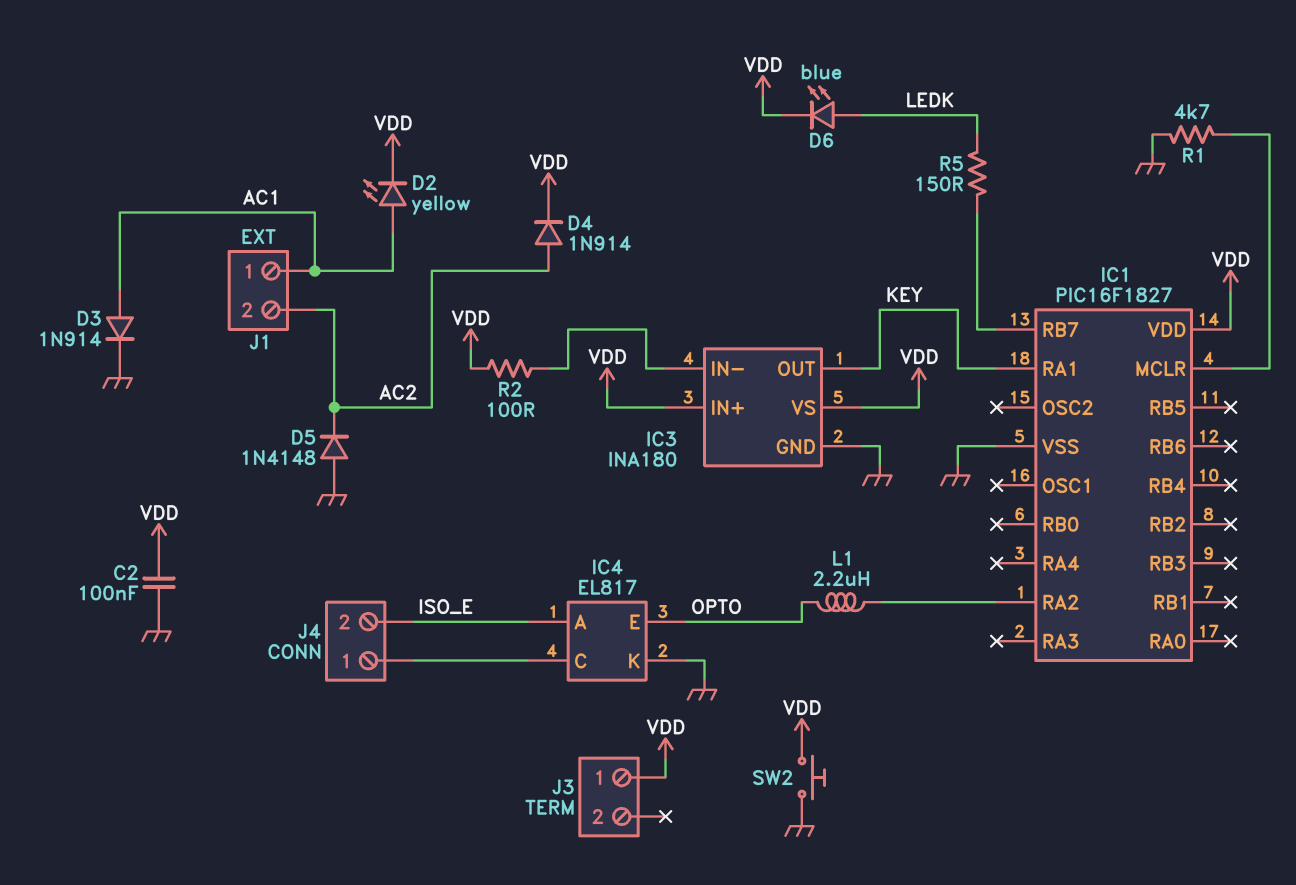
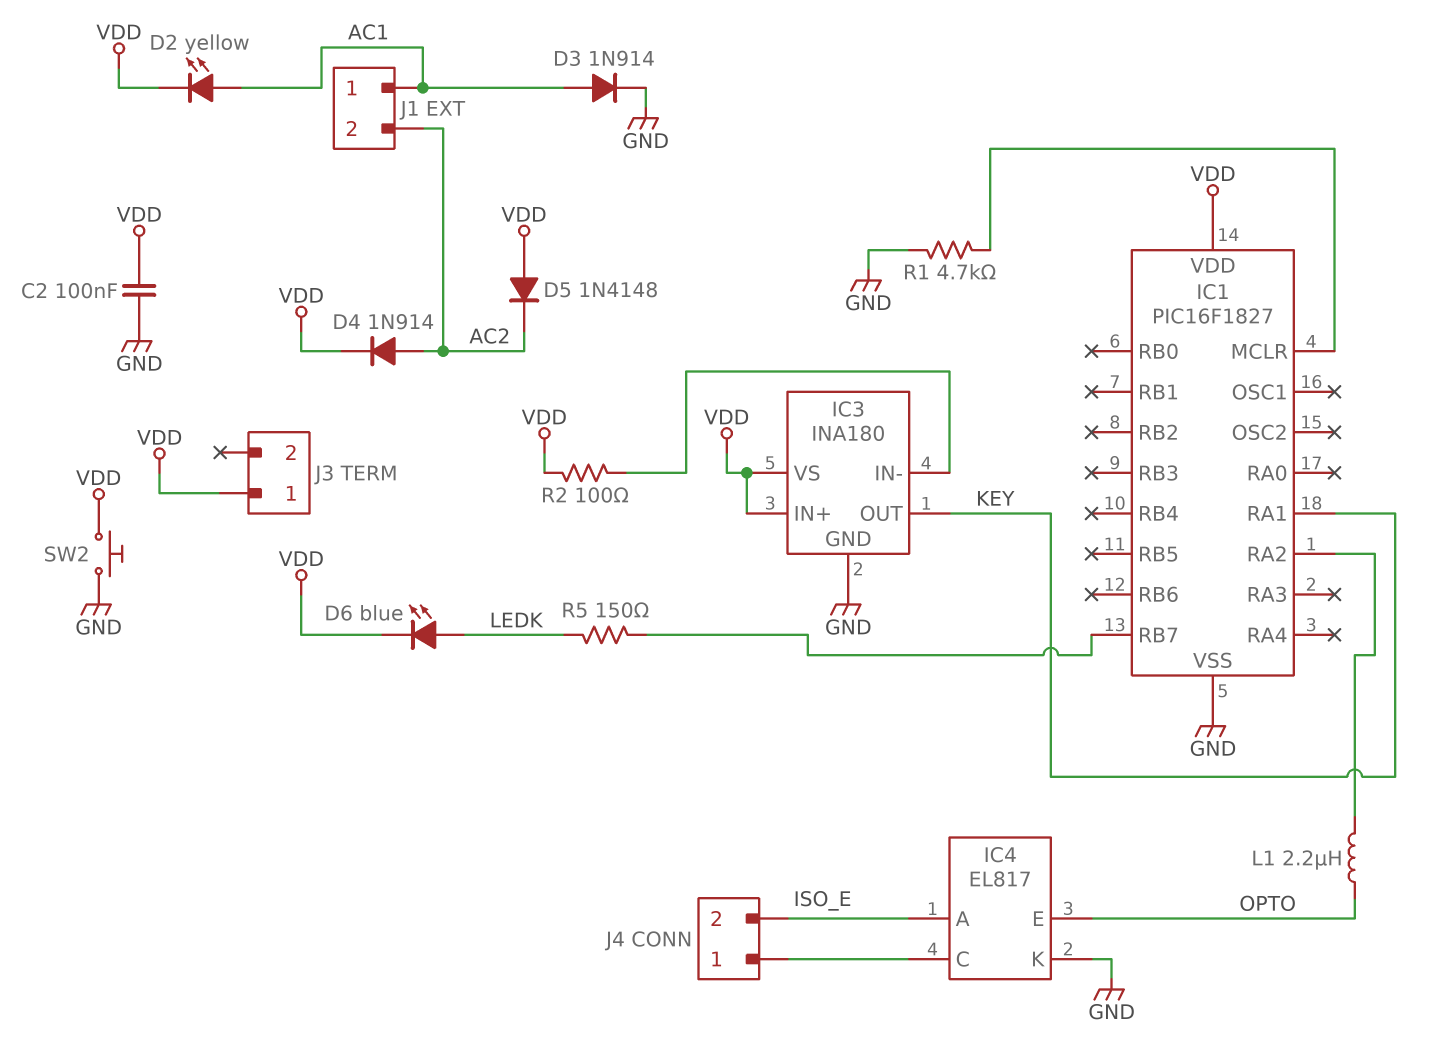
D5: diode 1N4148 (A GND, K AC2) -> diode 1N4148 (A VDD, K AC2)

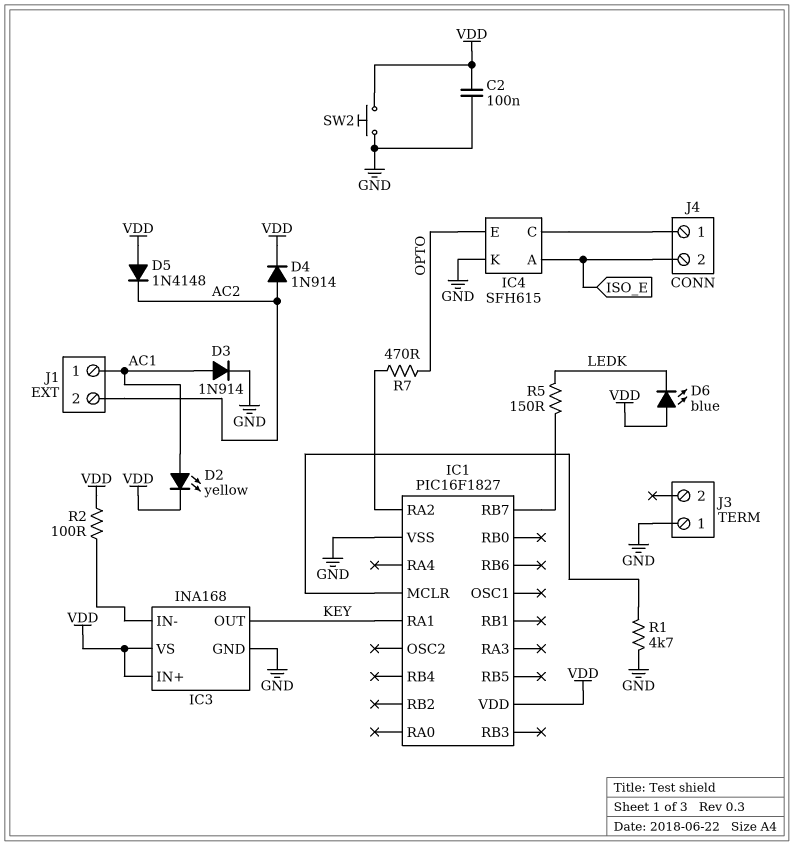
D6: LED blue (A LEDK, K VDD) -> LED blue (A VDD, K LEDK)
IC3: INA180 -> INA168
IC4: EL817 -> SFH615
J3 pin 1: VDD -> GND
L1: 2.2uH (IC1/RA2, OPTO) -> none
R7: none -> 470 (IC1/RA2, OPTO)

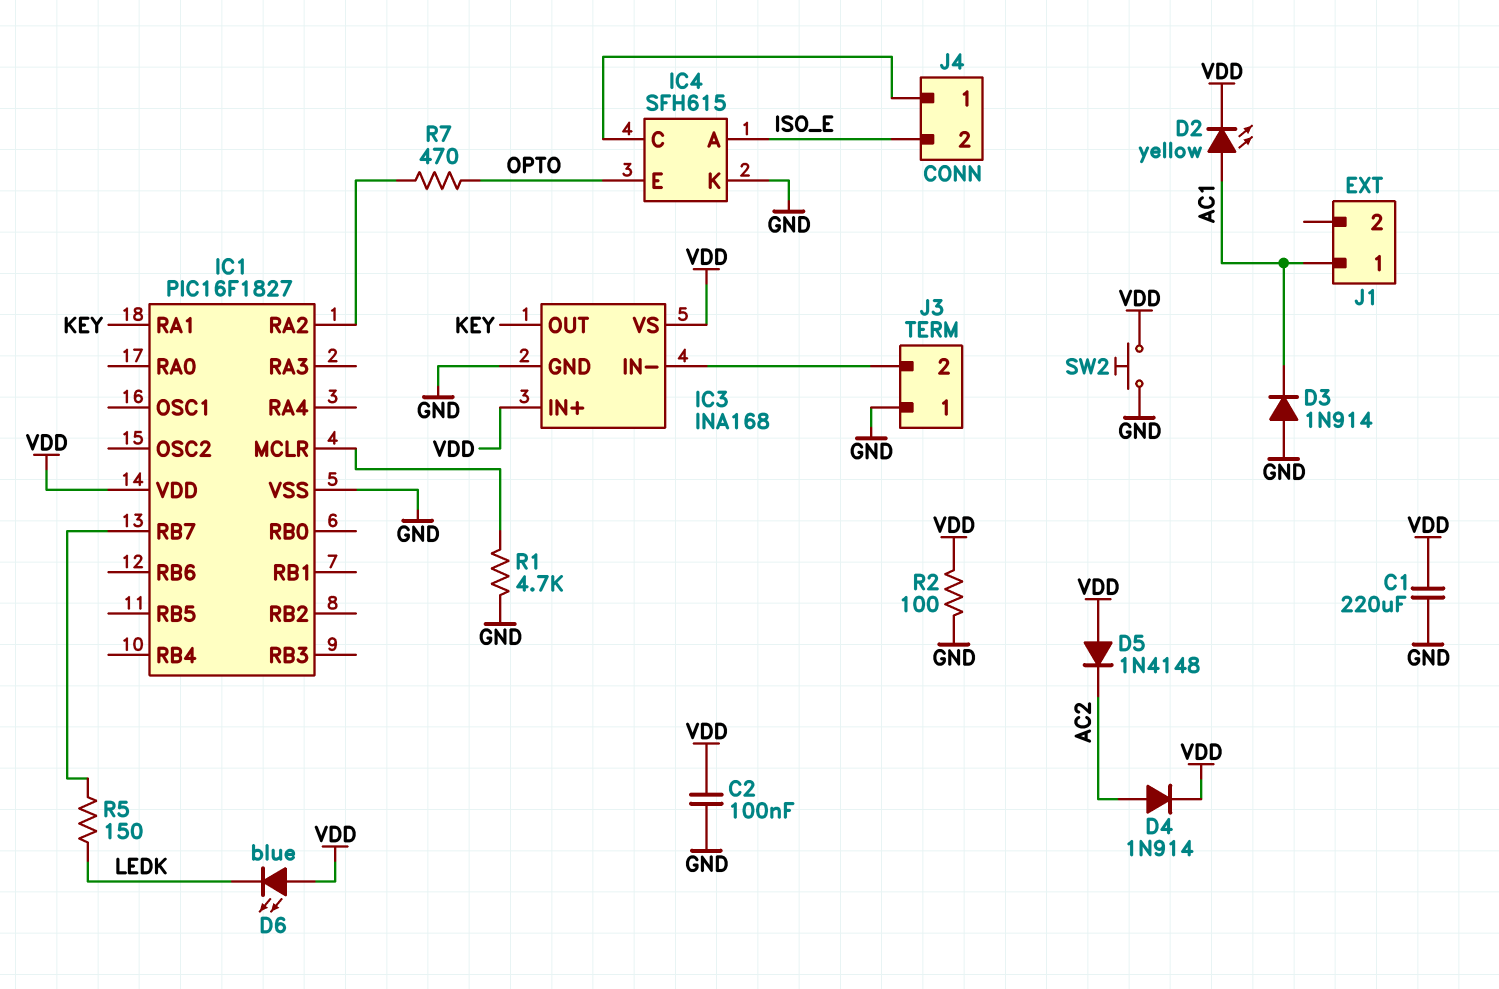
C1: none -> 220uF (GND, VDD)
D3: diode 1N914 (A AC1, K GND) -> diode 1N914 (A GND, K AC1)
J1 pin 2: AC2 -> none
J3 pin 2: none -> IC3/IN-
R2: 100 (IC3/IN-, VDD) -> 100 (GND, VDD)

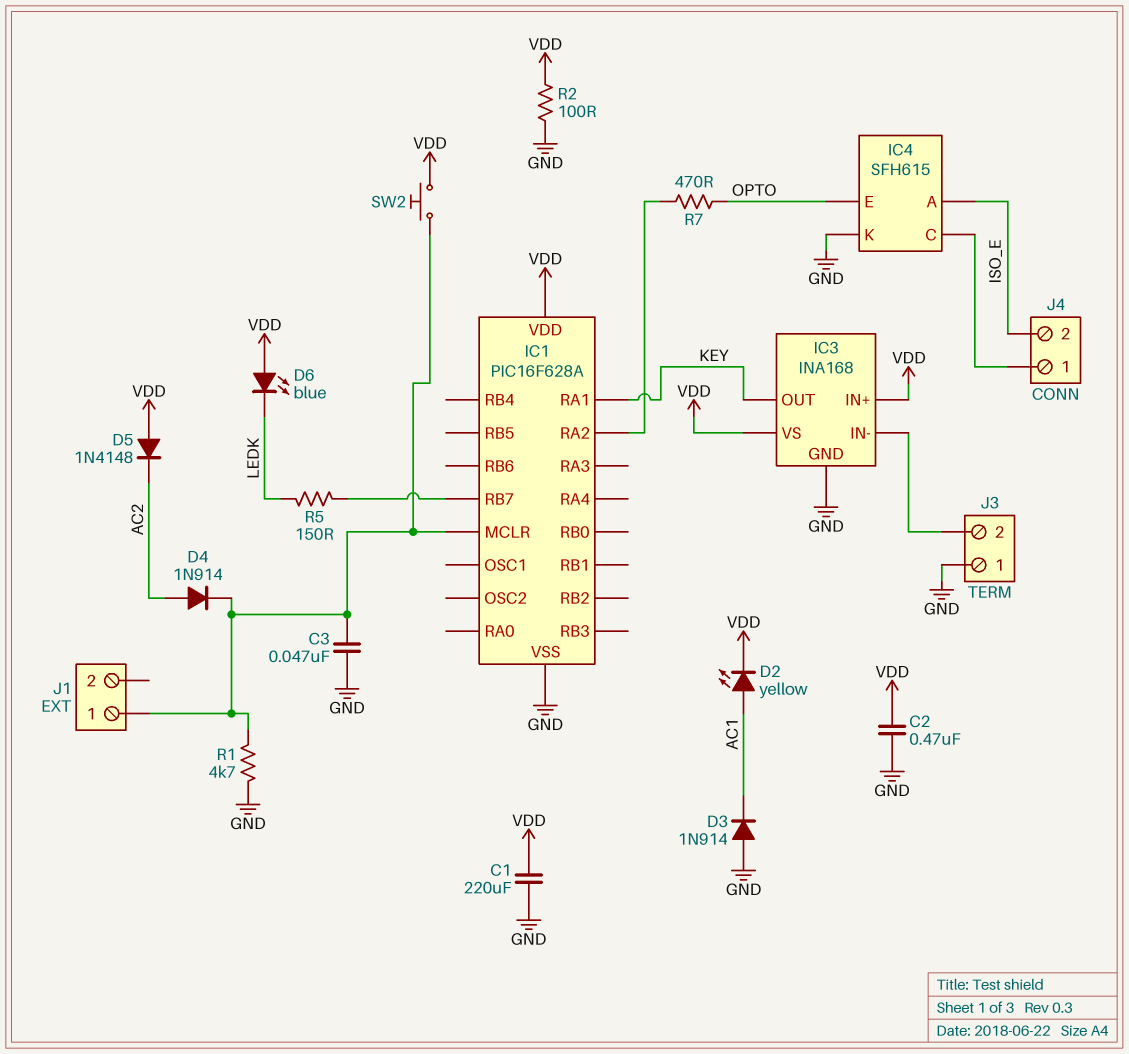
C2: 100nF (GND, VDD) -> 470nF (GND, VDD)
C3: none -> 47nF (GND, IC1/MCLR)
D4: diode 1N914 (A AC2, K VDD) -> diode 1N914 (A AC2, K IC1/MCLR)
IC1: PIC16F1827 -> PIC16F628A
J1 pin 1: AC1 -> IC1/MCLR
SW2: button (GND, VDD) -> button (IC1/MCLR, VDD)

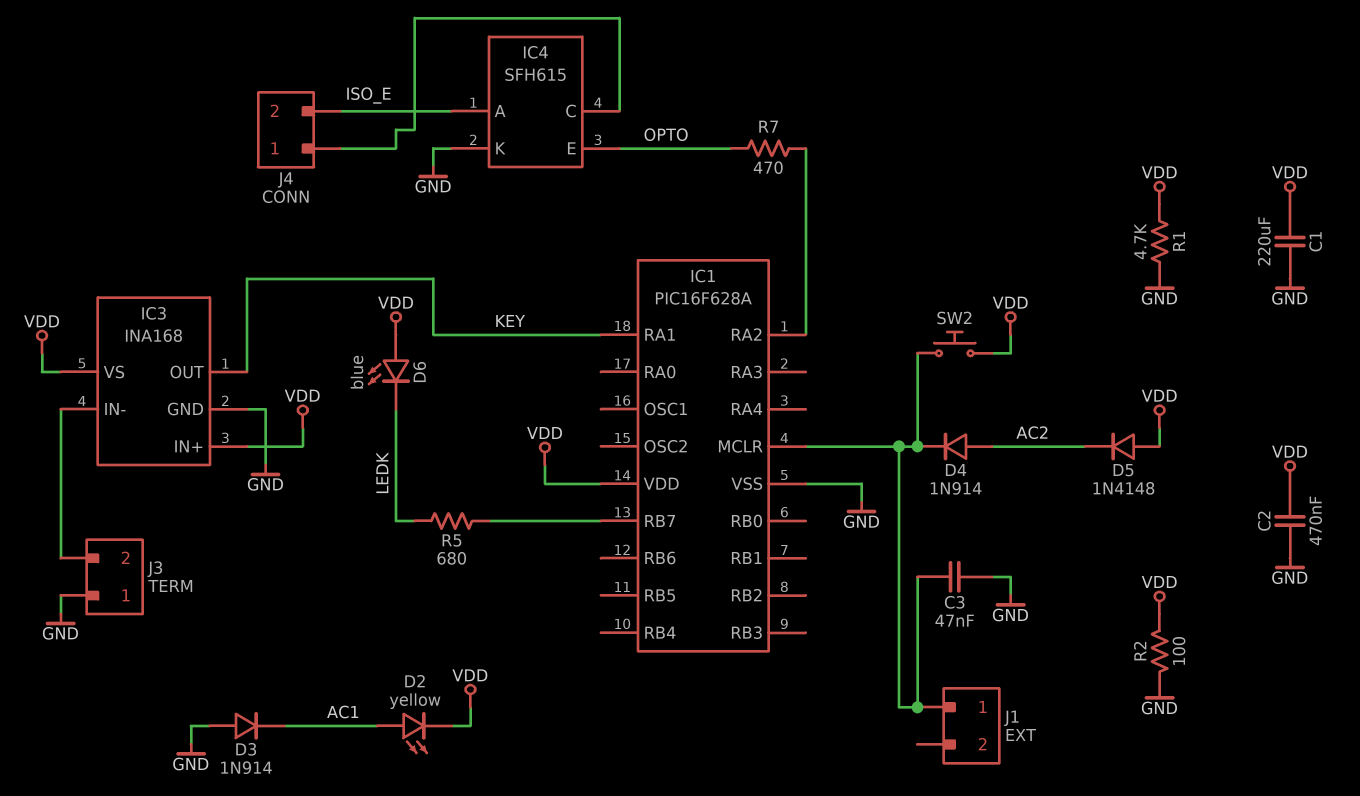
R1: 4.7k (GND, IC1/MCLR) -> 4.7k (GND, VDD)
R5: 150 (IC1/RB7, LEDK) -> 680 (IC1/RB7, LEDK)

